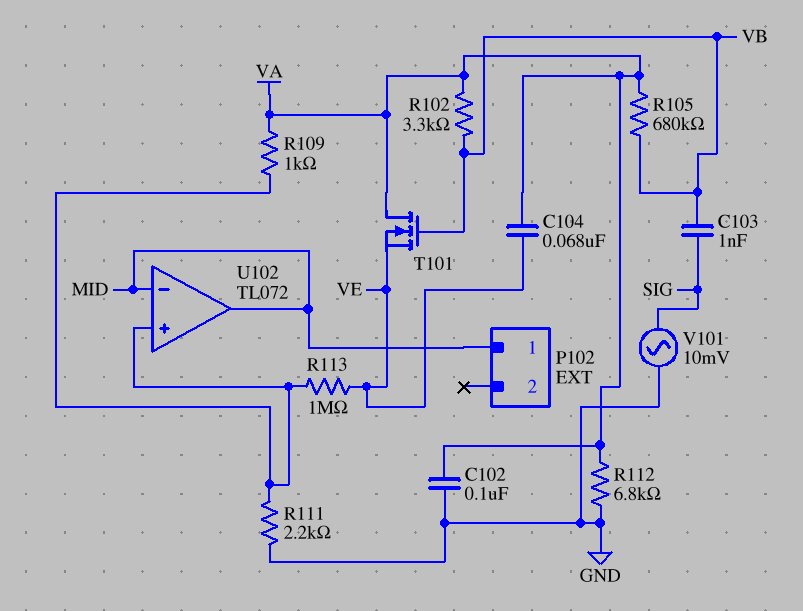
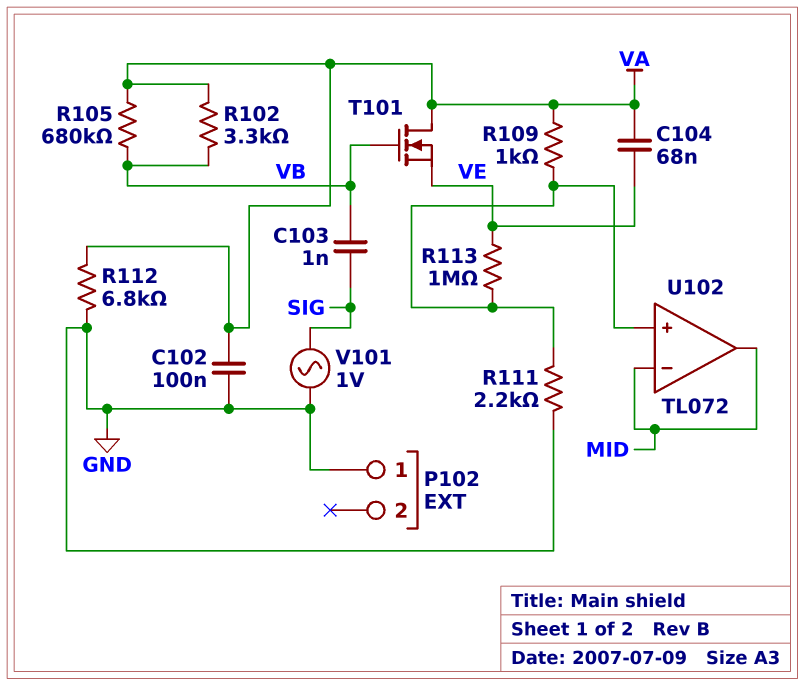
P102 pin 1: MID -> GND
V101: AC 10mV (GND, SIG) -> AC 1V (GND, SIG)

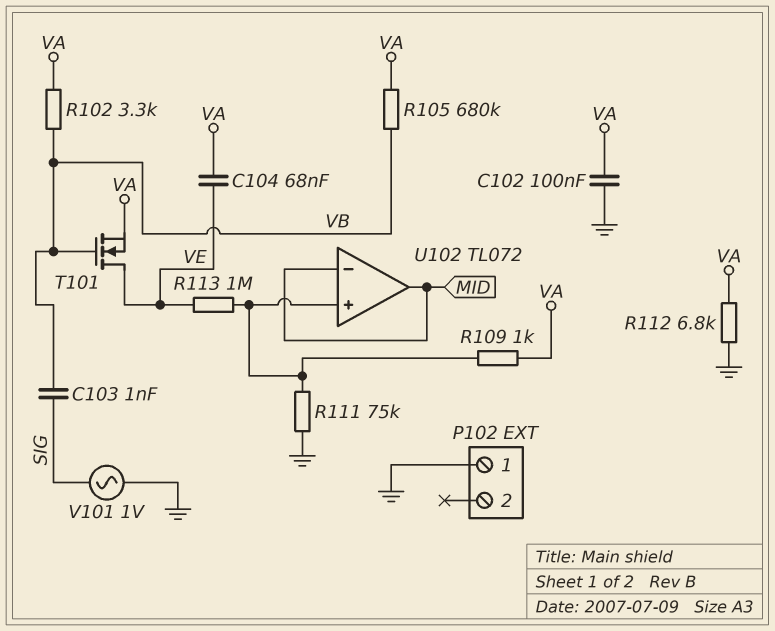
R111: 2.2k (GND, U102/in+) -> 75k (GND, U102/in+)
T101: NMOS (G VB, D VA, S VE) -> NMOS (G VB, D VE, S VA)

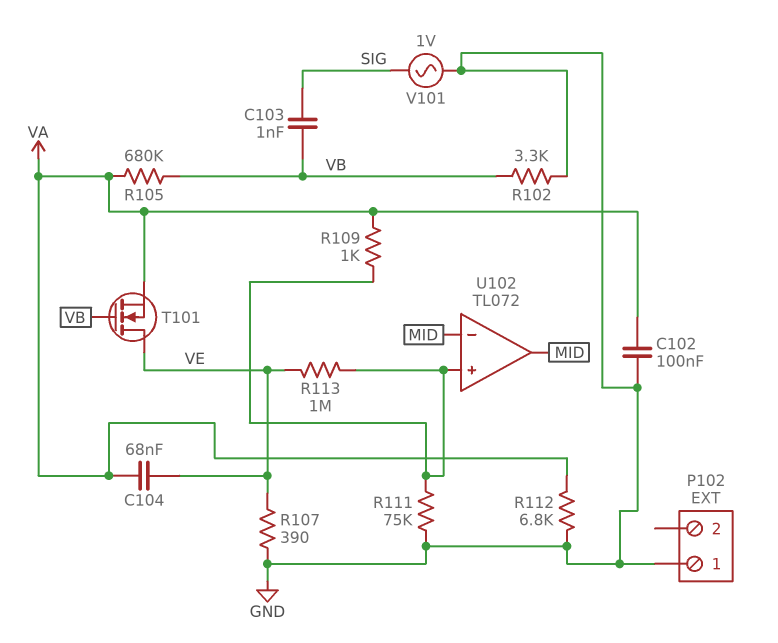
R102: 3.3k (VA, VB) -> 3.3k (GND, VB)
R107: none -> 390 (GND, VE)

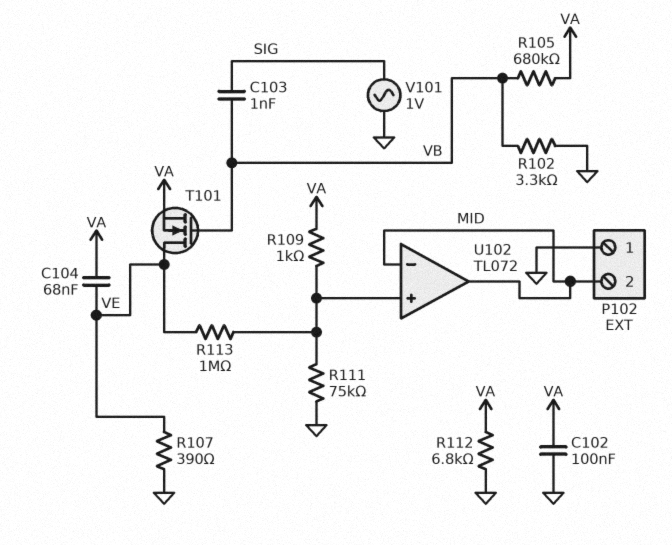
P102 pin 2: none -> MID

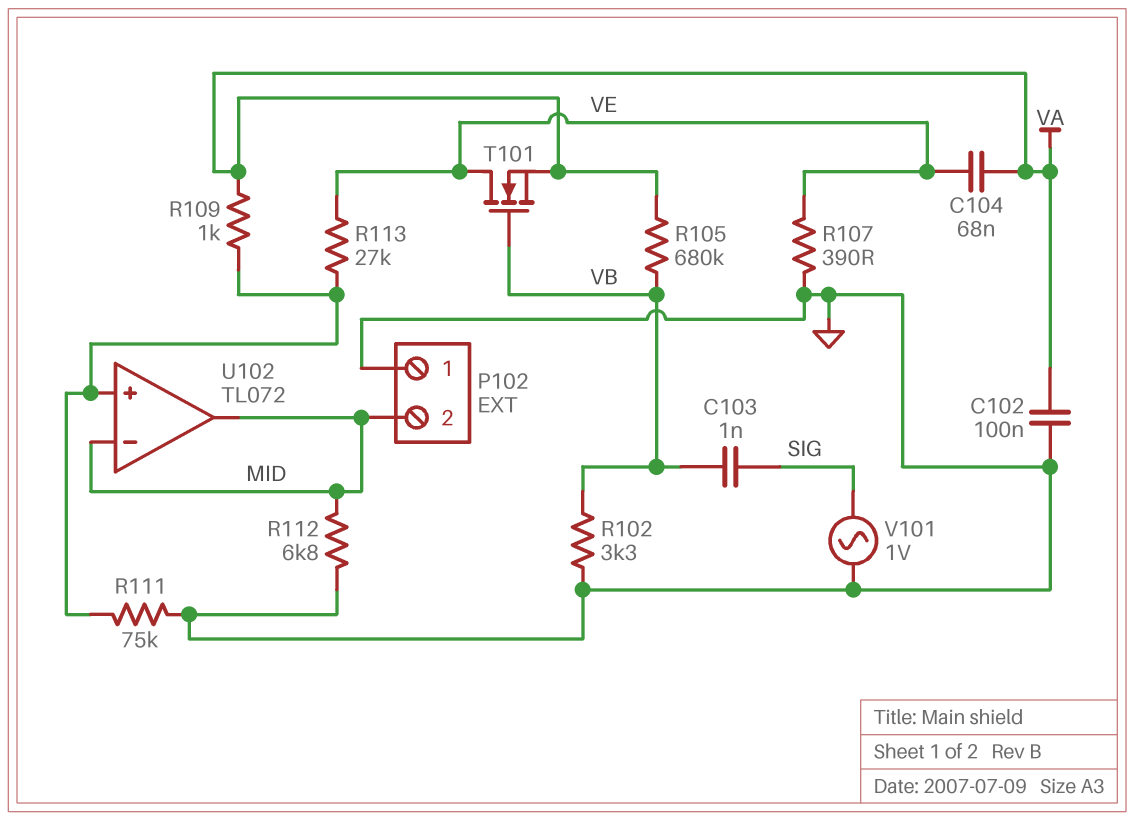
R112: 6.8k (GND, VA) -> 6.8k (GND, MID)
R113: 1M (U102/in+, VE) -> 27k (U102/in+, VE)

